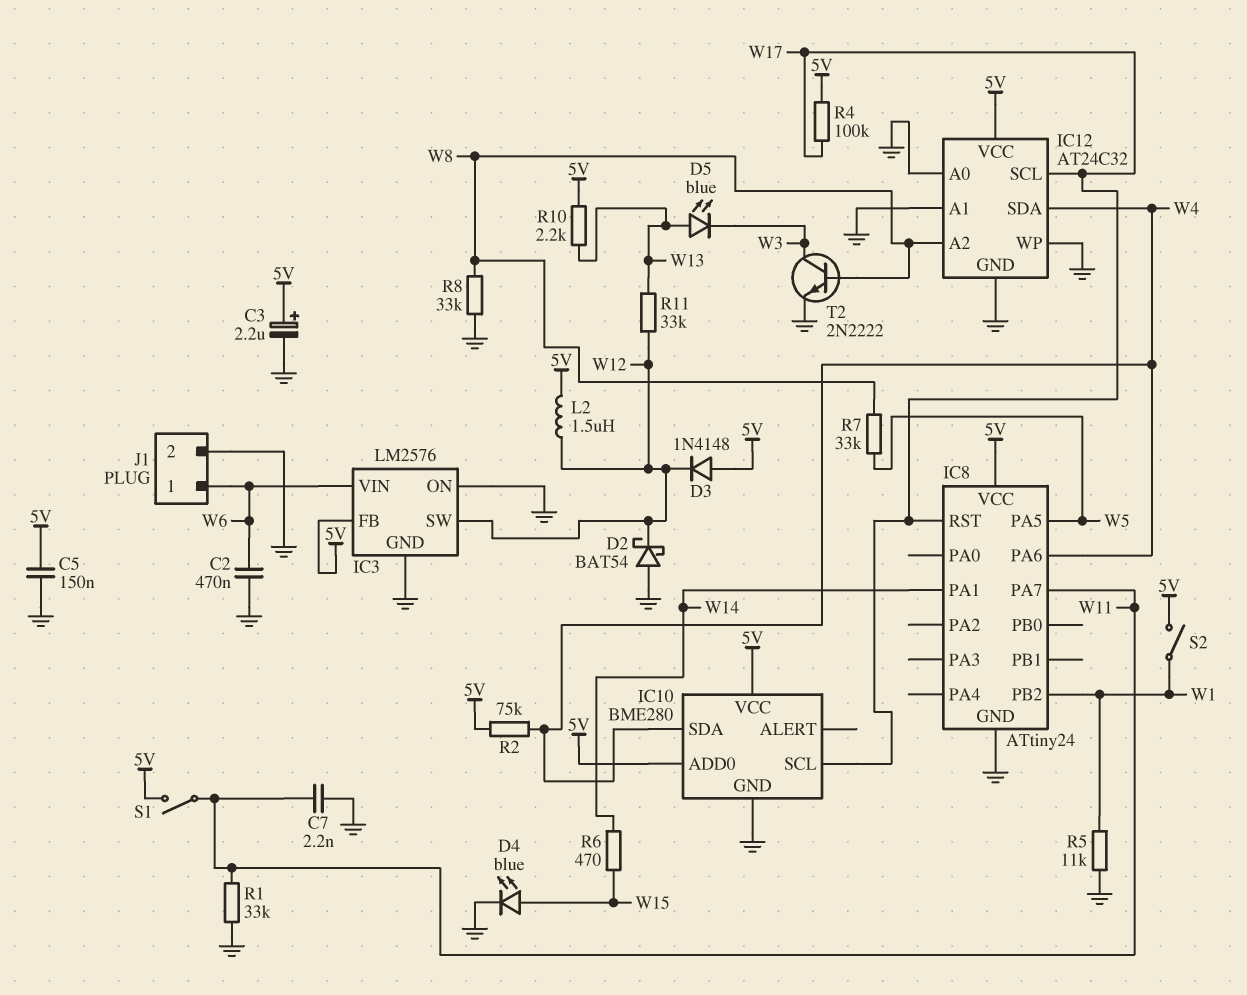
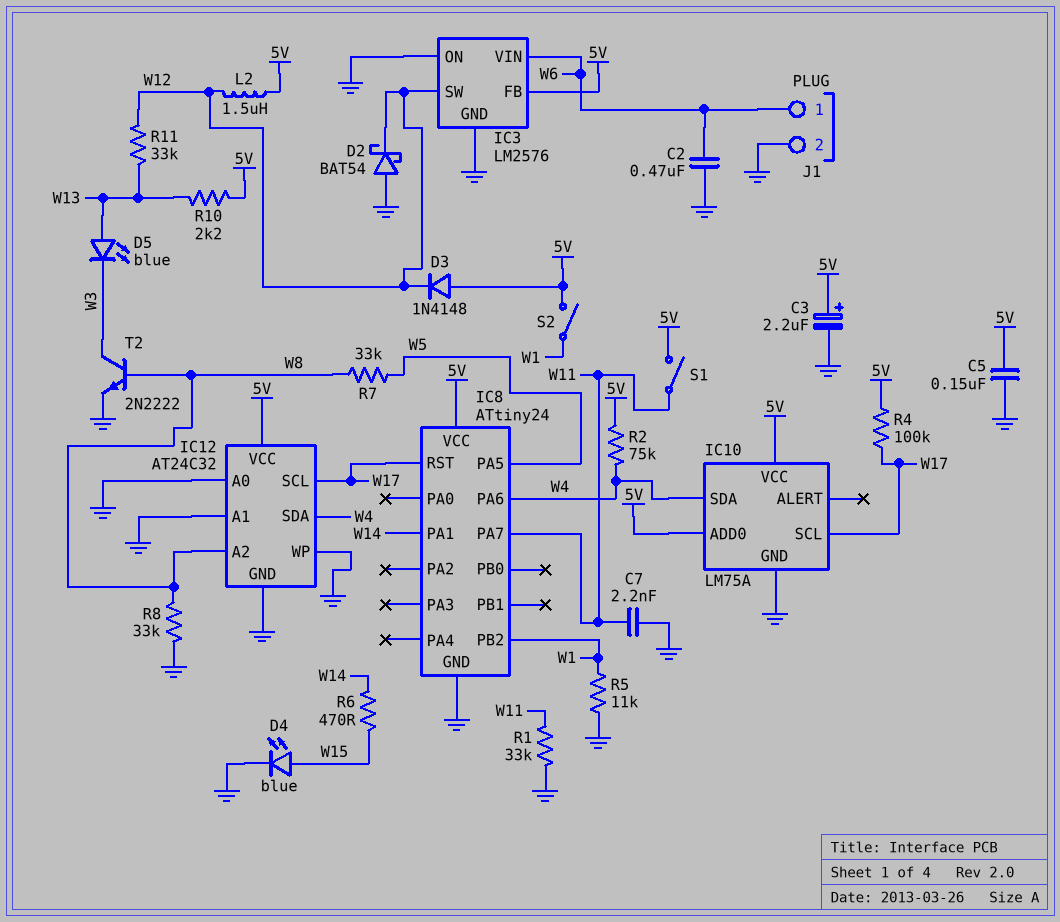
IC10: BME280 -> LM75A

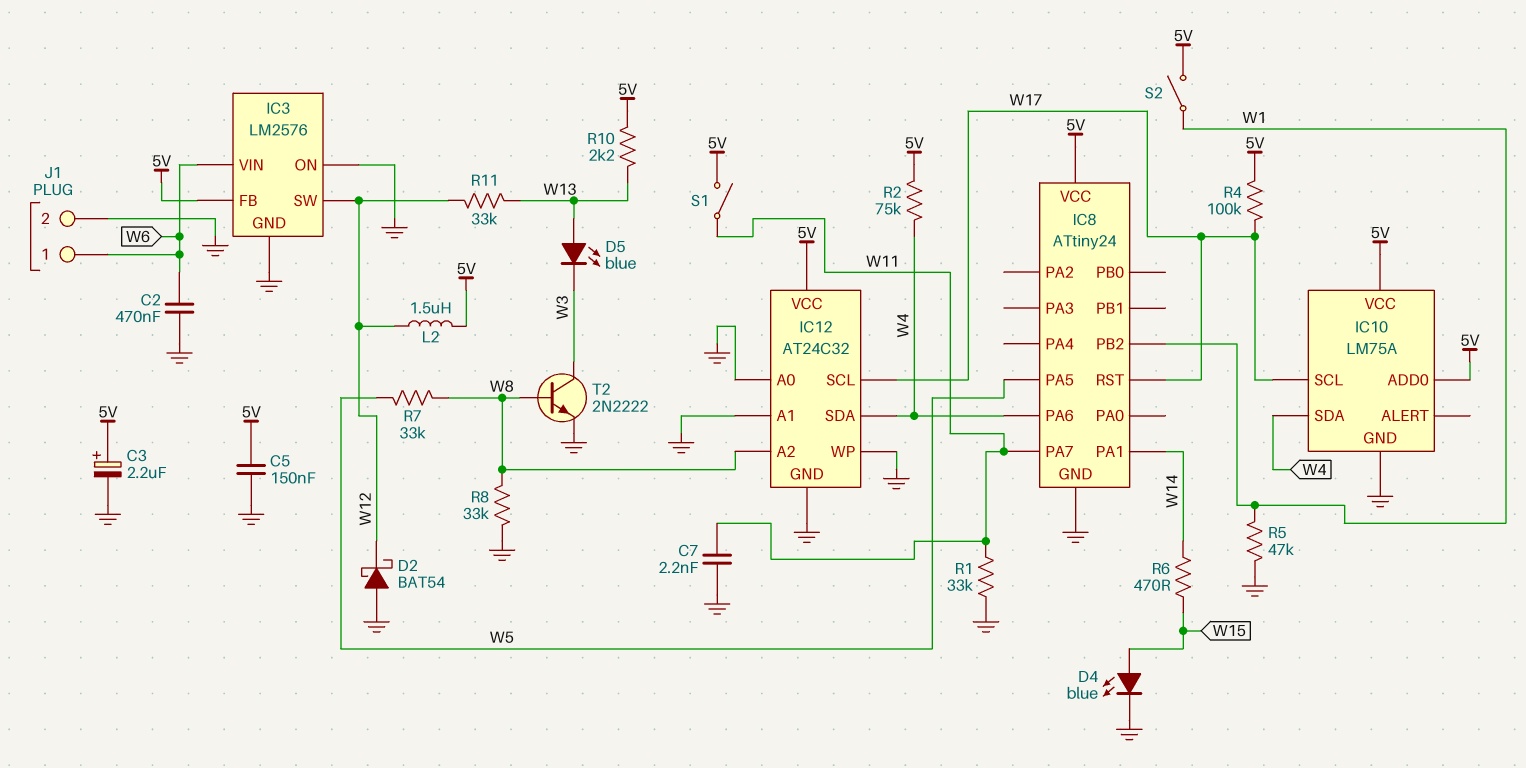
D3: diode 1N4148 (A 5V, K W12) -> none
R5: 11k (GND, W1) -> 47k (GND, W1)

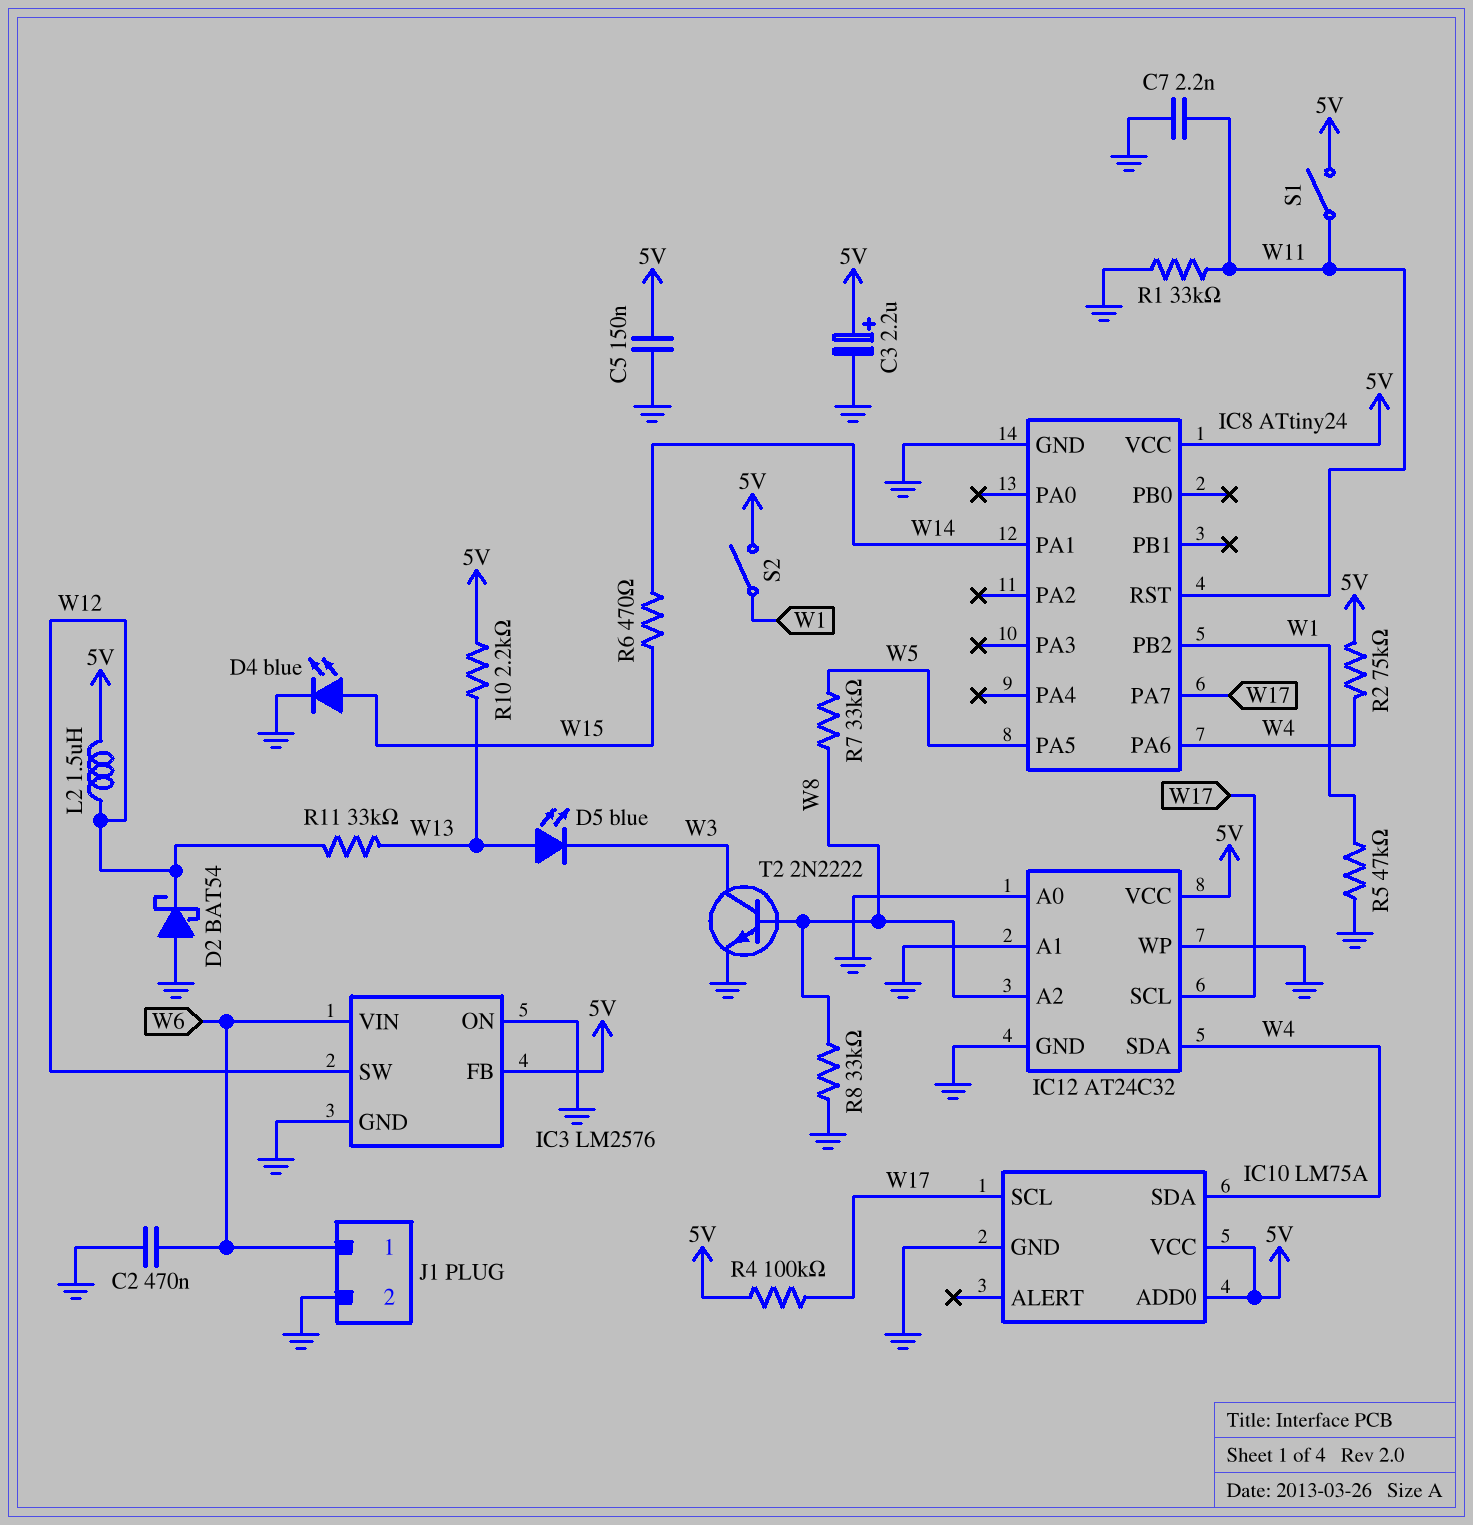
IC8 pin PA7: W11 -> W17
IC8 pin RST: W17 -> W11

